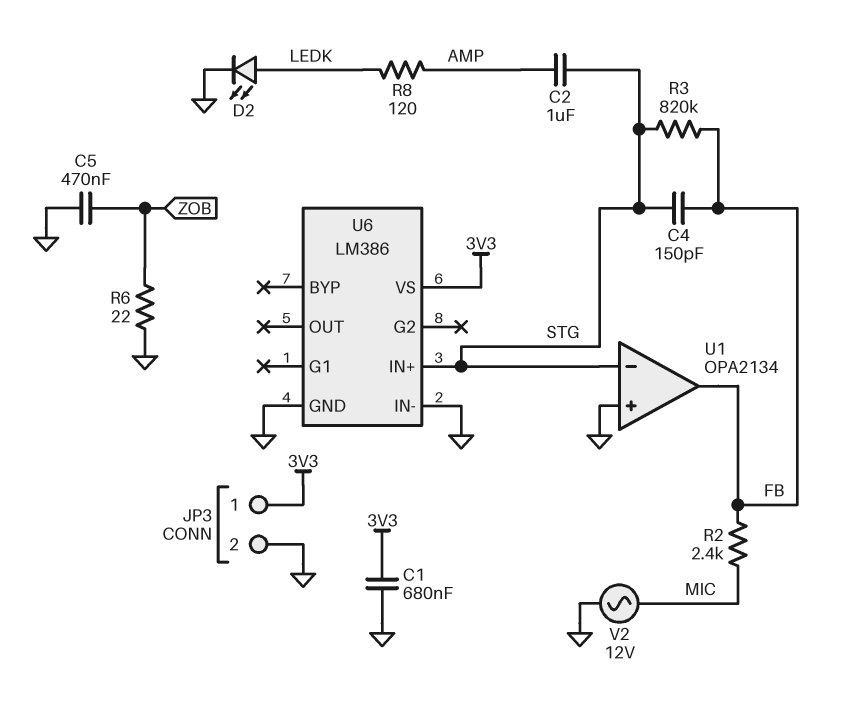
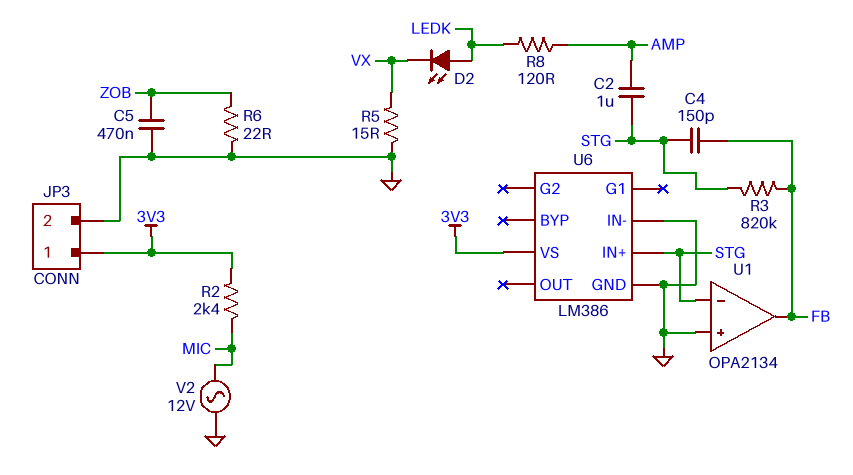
C1: 680nF (3V3, GND) -> none
D2: LED (A LEDK, K GND) -> LED (A LEDK, K VX)
R2: 2.4k (FB, MIC) -> 2.4k (3V3, MIC)
R5: none -> 15 (GND, VX)

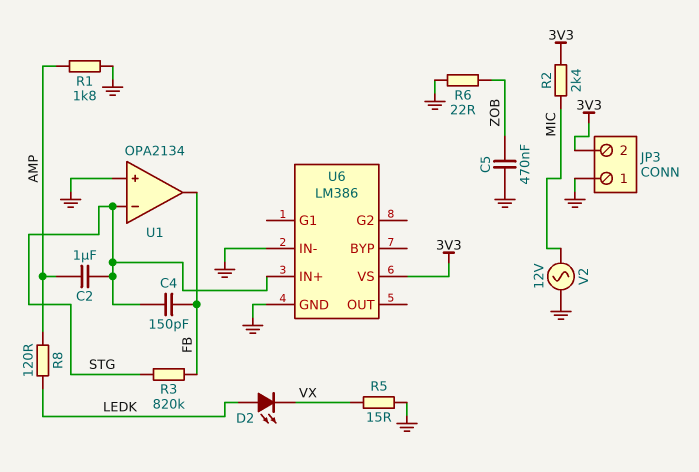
JP3 pin 1: 3V3 -> GND
JP3 pin 2: GND -> 3V3
R1: none -> 1.8k (AMP, GND)

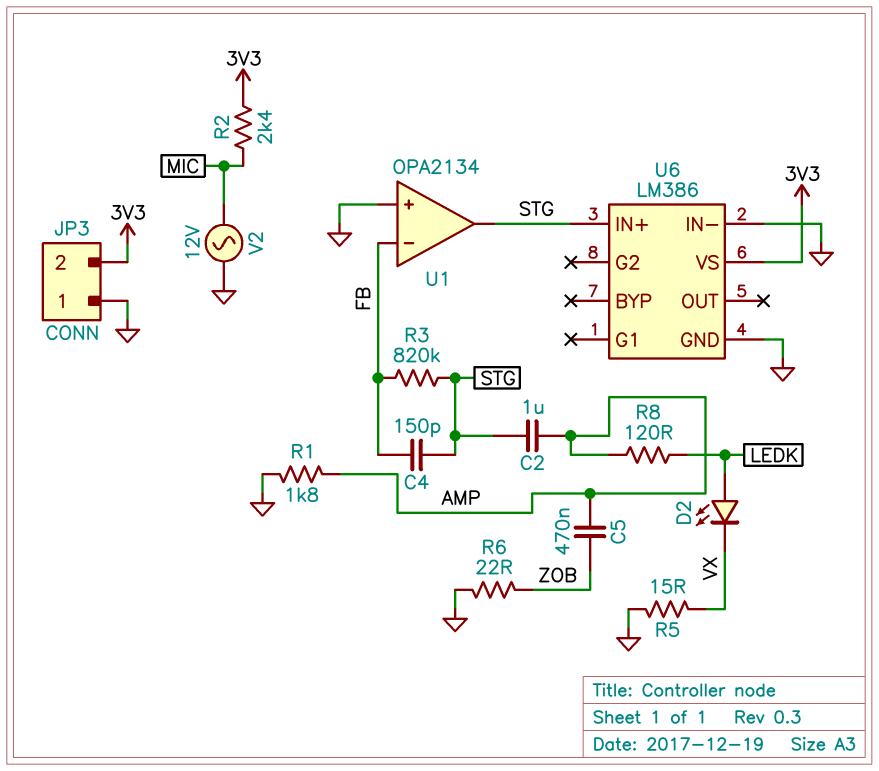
C5: 470nF (GND, ZOB) -> 470nF (AMP, ZOB)
U1 pin in-: STG -> FB
U1 pin out: FB -> STG

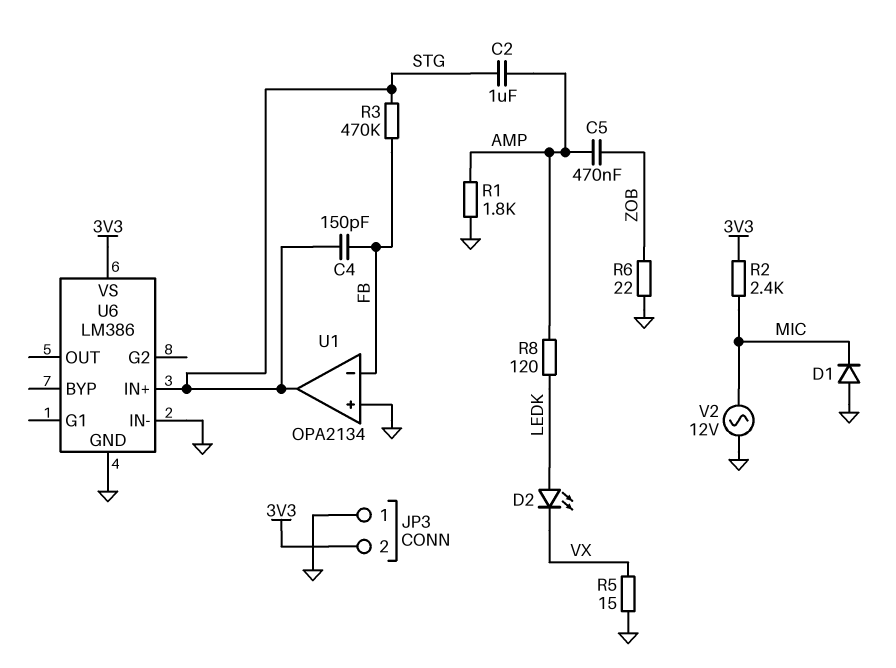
D1: none -> diode (A GND, K MIC)
R3: 820k (FB, STG) -> 470k (FB, STG)

